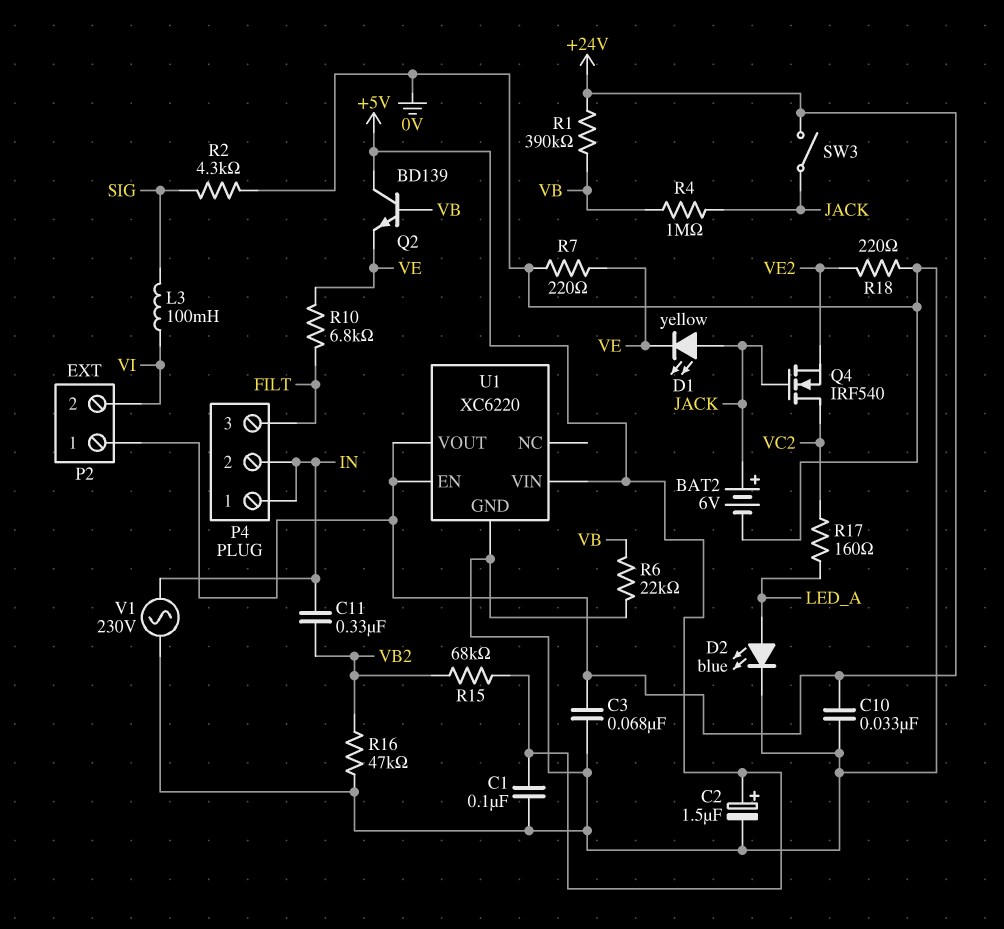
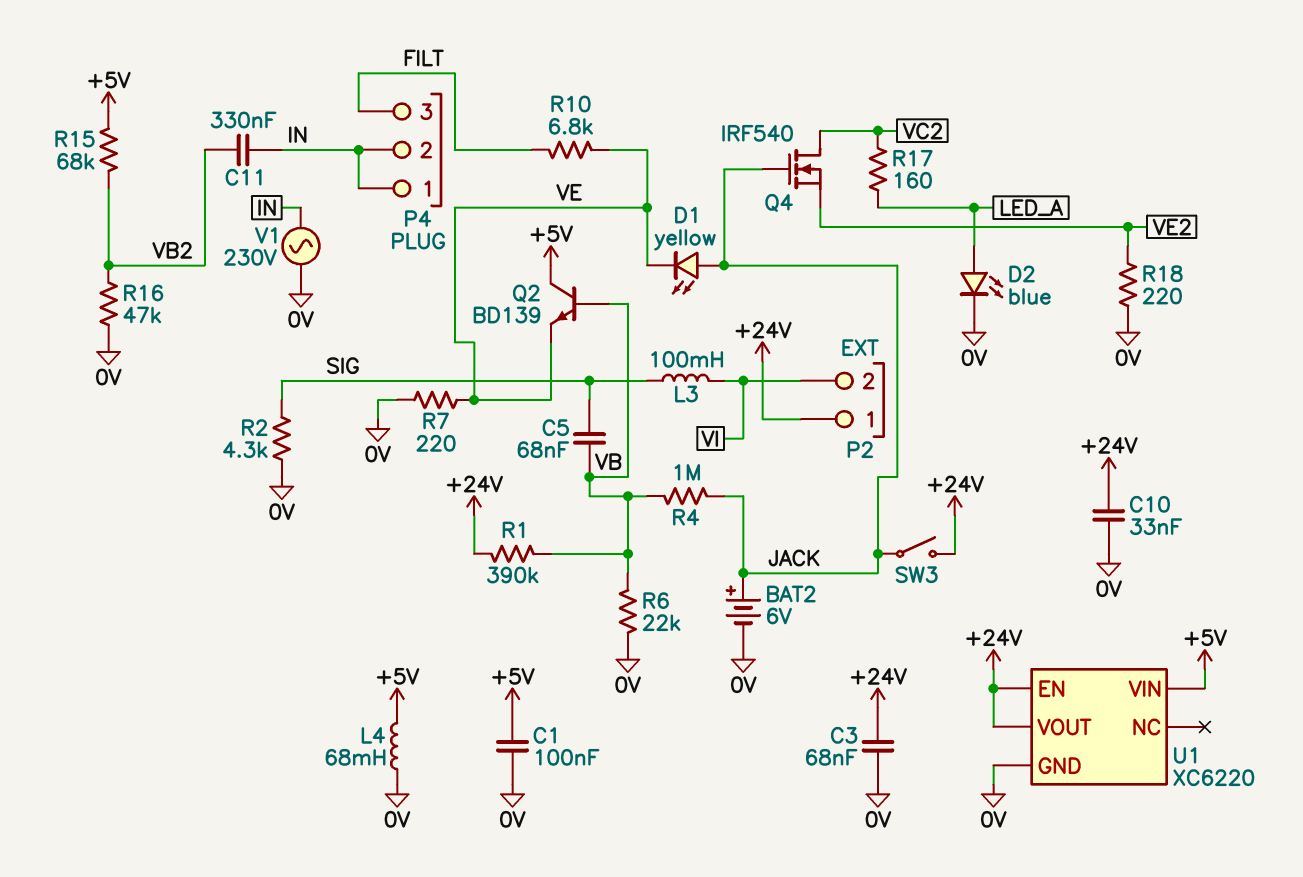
C2: 1.5uF (plus +5V, minus 0V) -> none
C5: none -> 68nF (SIG, VB)
L4: none -> 68mH (+5V, 0V)

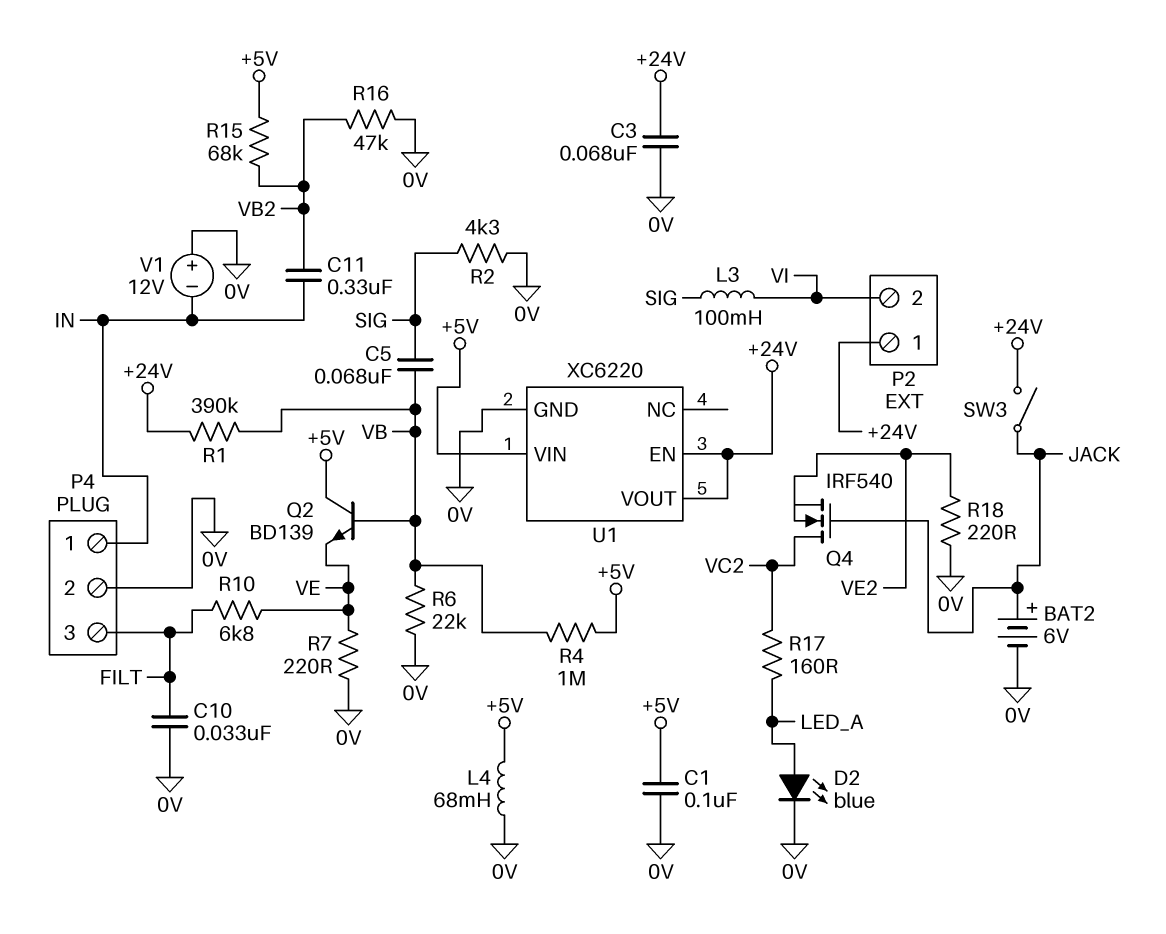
C10: 33nF (+24V, 0V) -> 33nF (0V, FILT)
D1: LED yellow (A JACK, K VE) -> none
P4 pin 2: IN -> 0V
R4: 1M (JACK, VB) -> 1M (+5V, VB)
V1: AC 230V (0V, IN) -> 12V (plus 0V, minus IN)

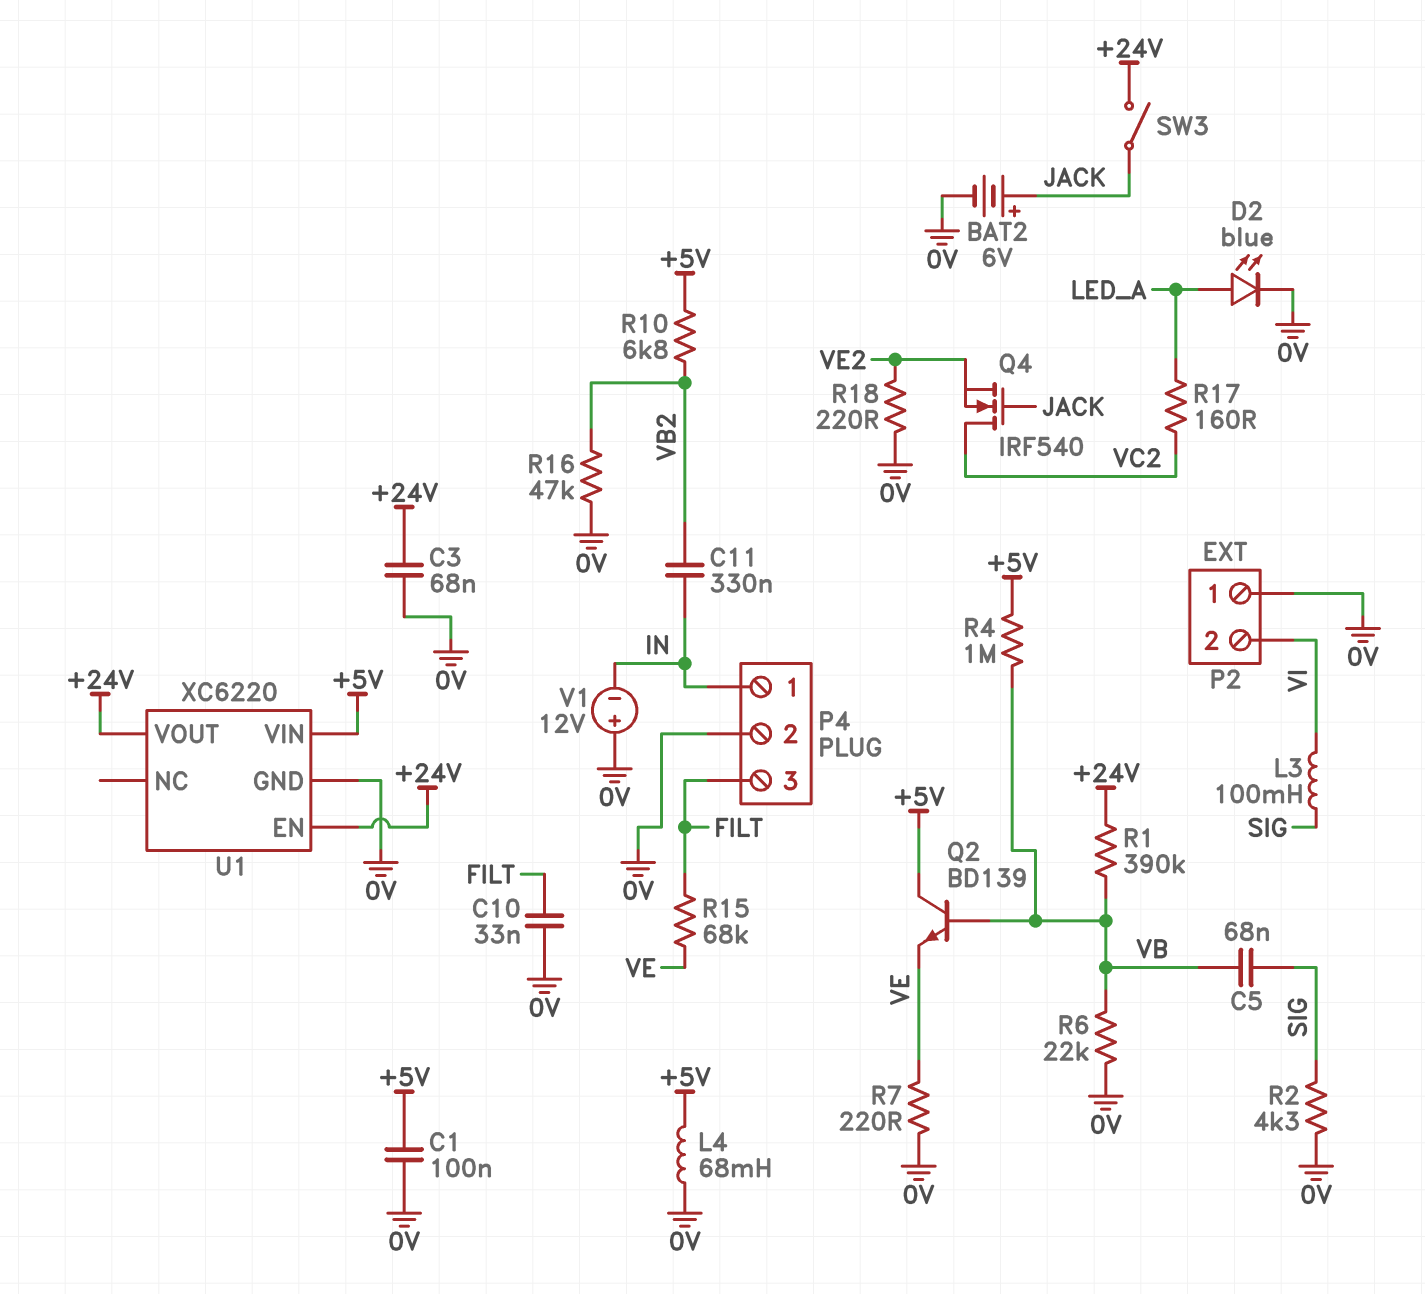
P2 pin 1: +24V -> 0V
R10: 6.8k (FILT, VE) -> 6.8k (+5V, VB2)
R15: 68k (+5V, VB2) -> 68k (FILT, VE)

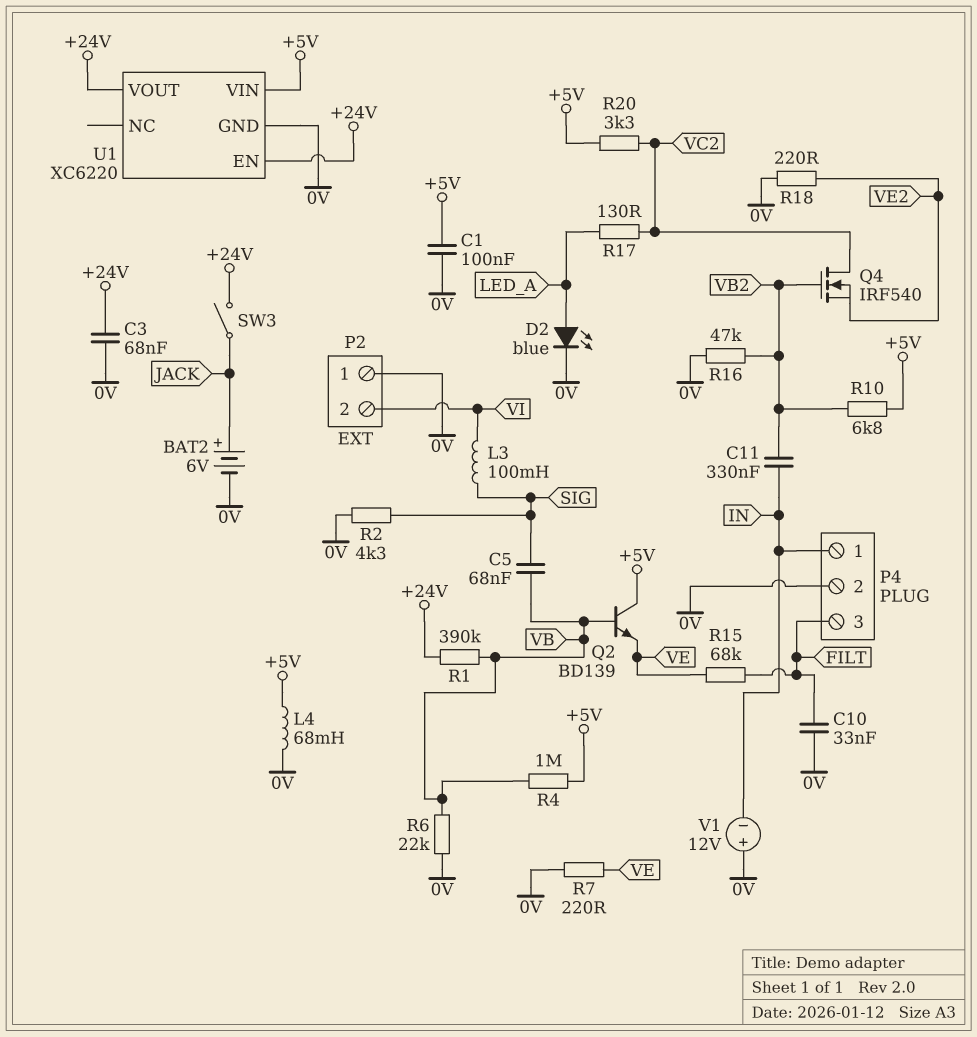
Q4: NMOS IRF540 (G JACK, D VC2, S VE2) -> NMOS IRF540 (G VB2, D VC2, S VE2)
R17: 160 (LED_A, VC2) -> 130 (LED_A, VC2)
R20: none -> 3.3k (+5V, VC2)

